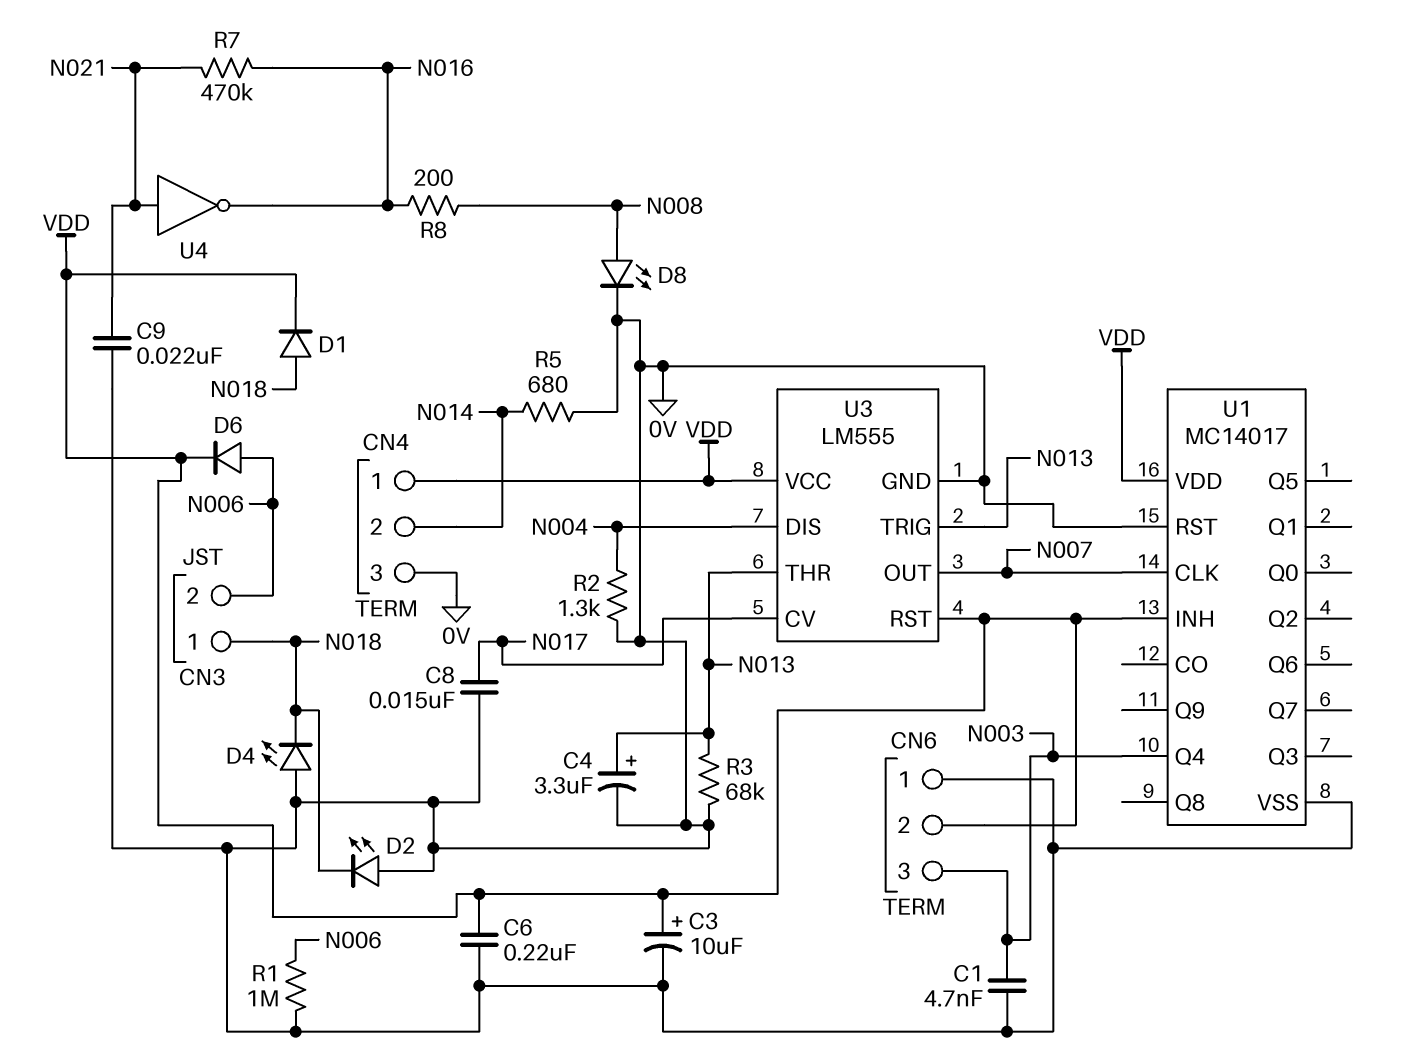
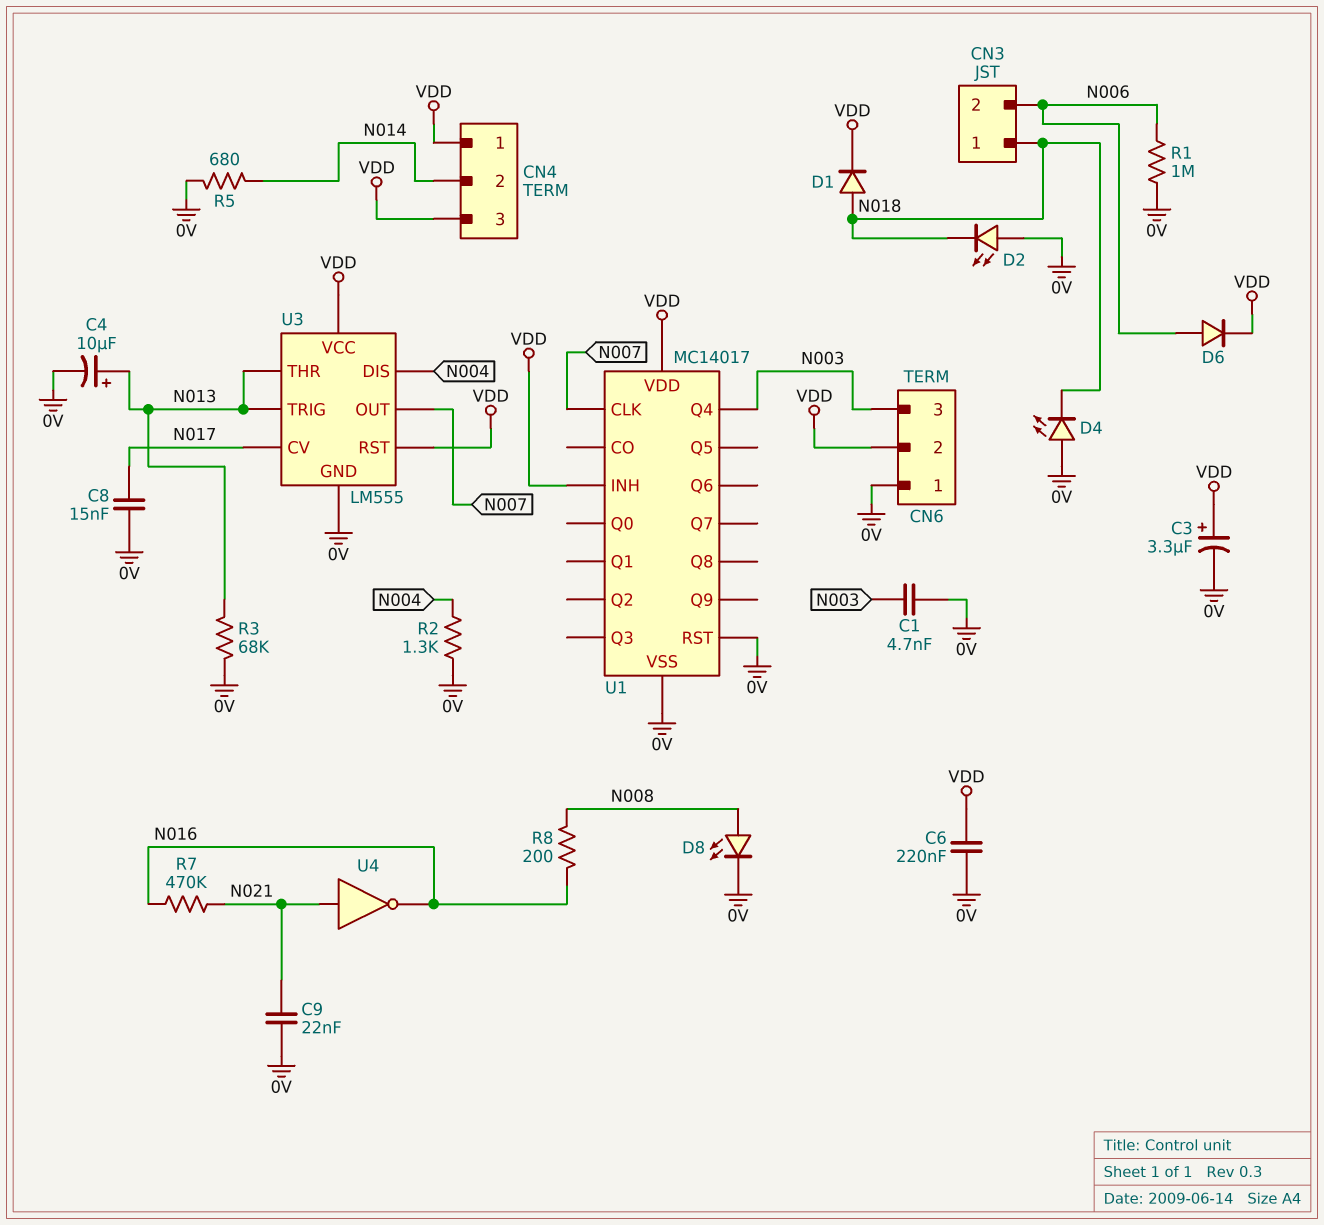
C3: 10uF (plus VDD, minus 0V) -> 3.3uF (plus VDD, minus 0V)
C4: 3.3uF (plus N013, minus 0V) -> 10uF (plus N013, minus 0V)
CN4 pin 3: 0V -> VDD

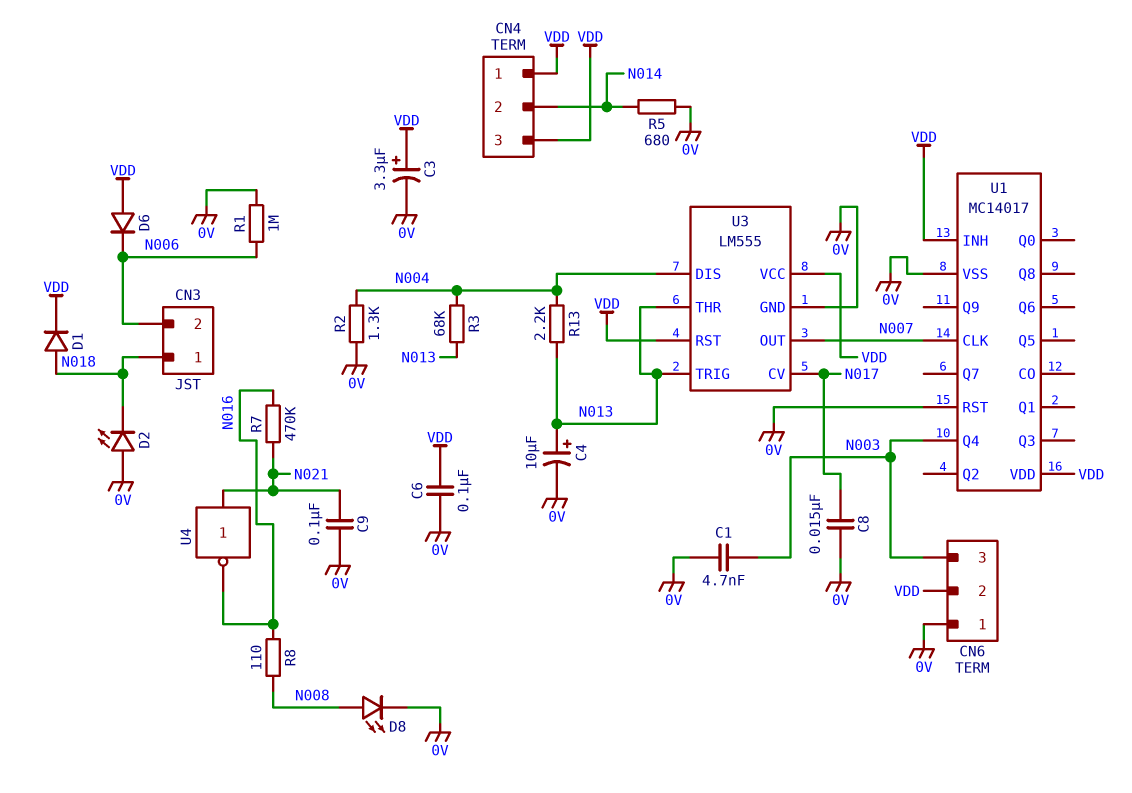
C6: 220nF (0V, VDD) -> 100nF (0V, VDD)
C9: 22nF (0V, N021) -> 100nF (0V, N021)
D4: LED (A 0V, K N018) -> none
D6: diode (A N006, K VDD) -> diode (A VDD, K N006)
R3: 68k (0V, N013) -> 68k (N004, N013)
R8: 200 (N008, N016) -> 110 (N008, N016)
R13: none -> 2.2k (N004, N013)

